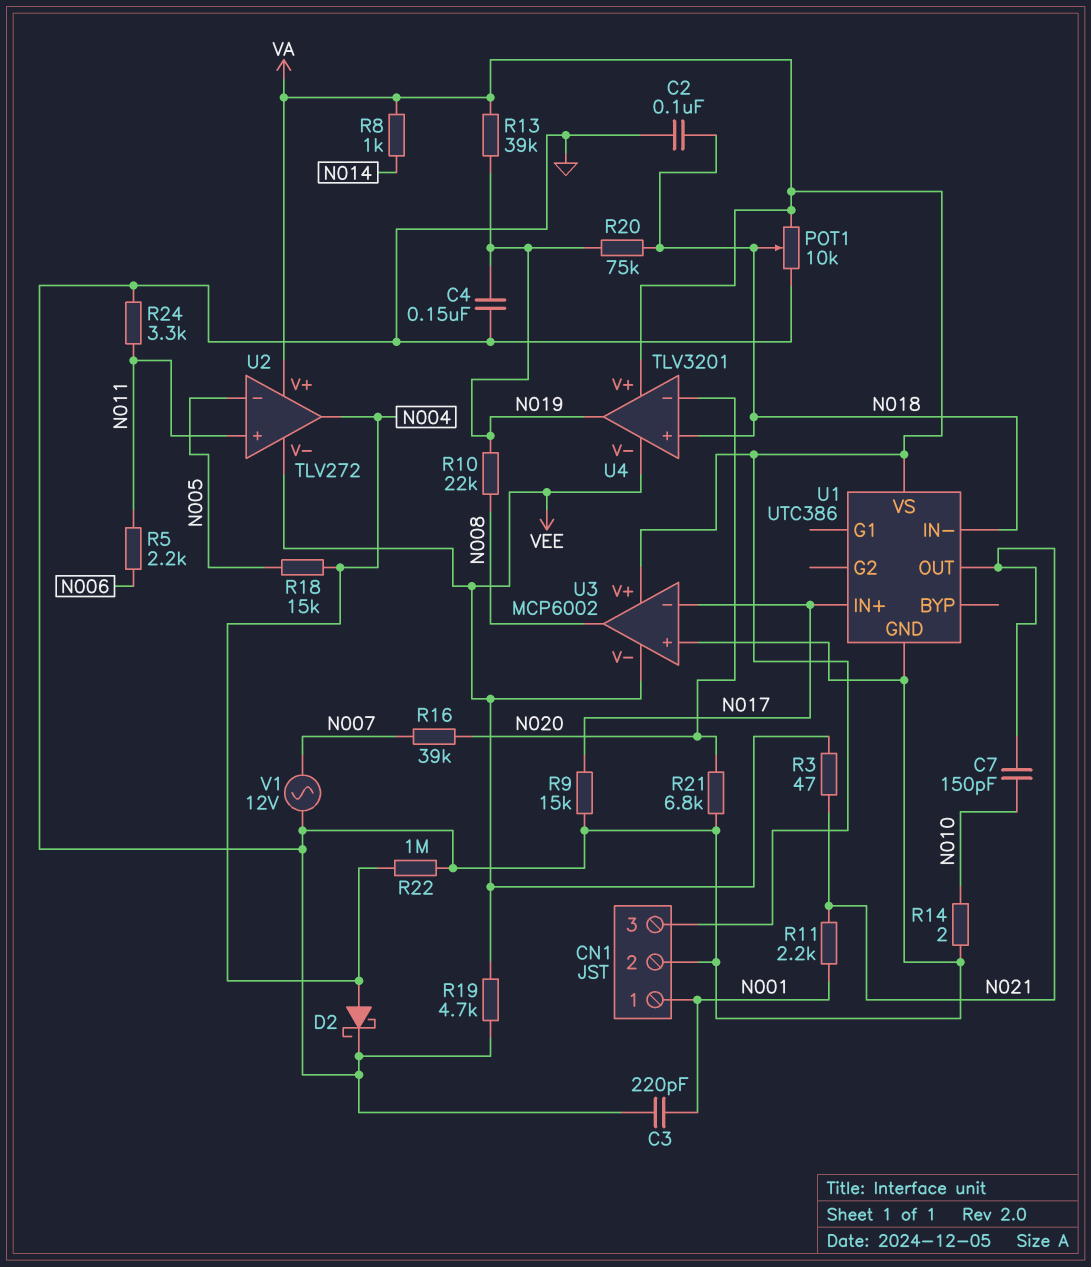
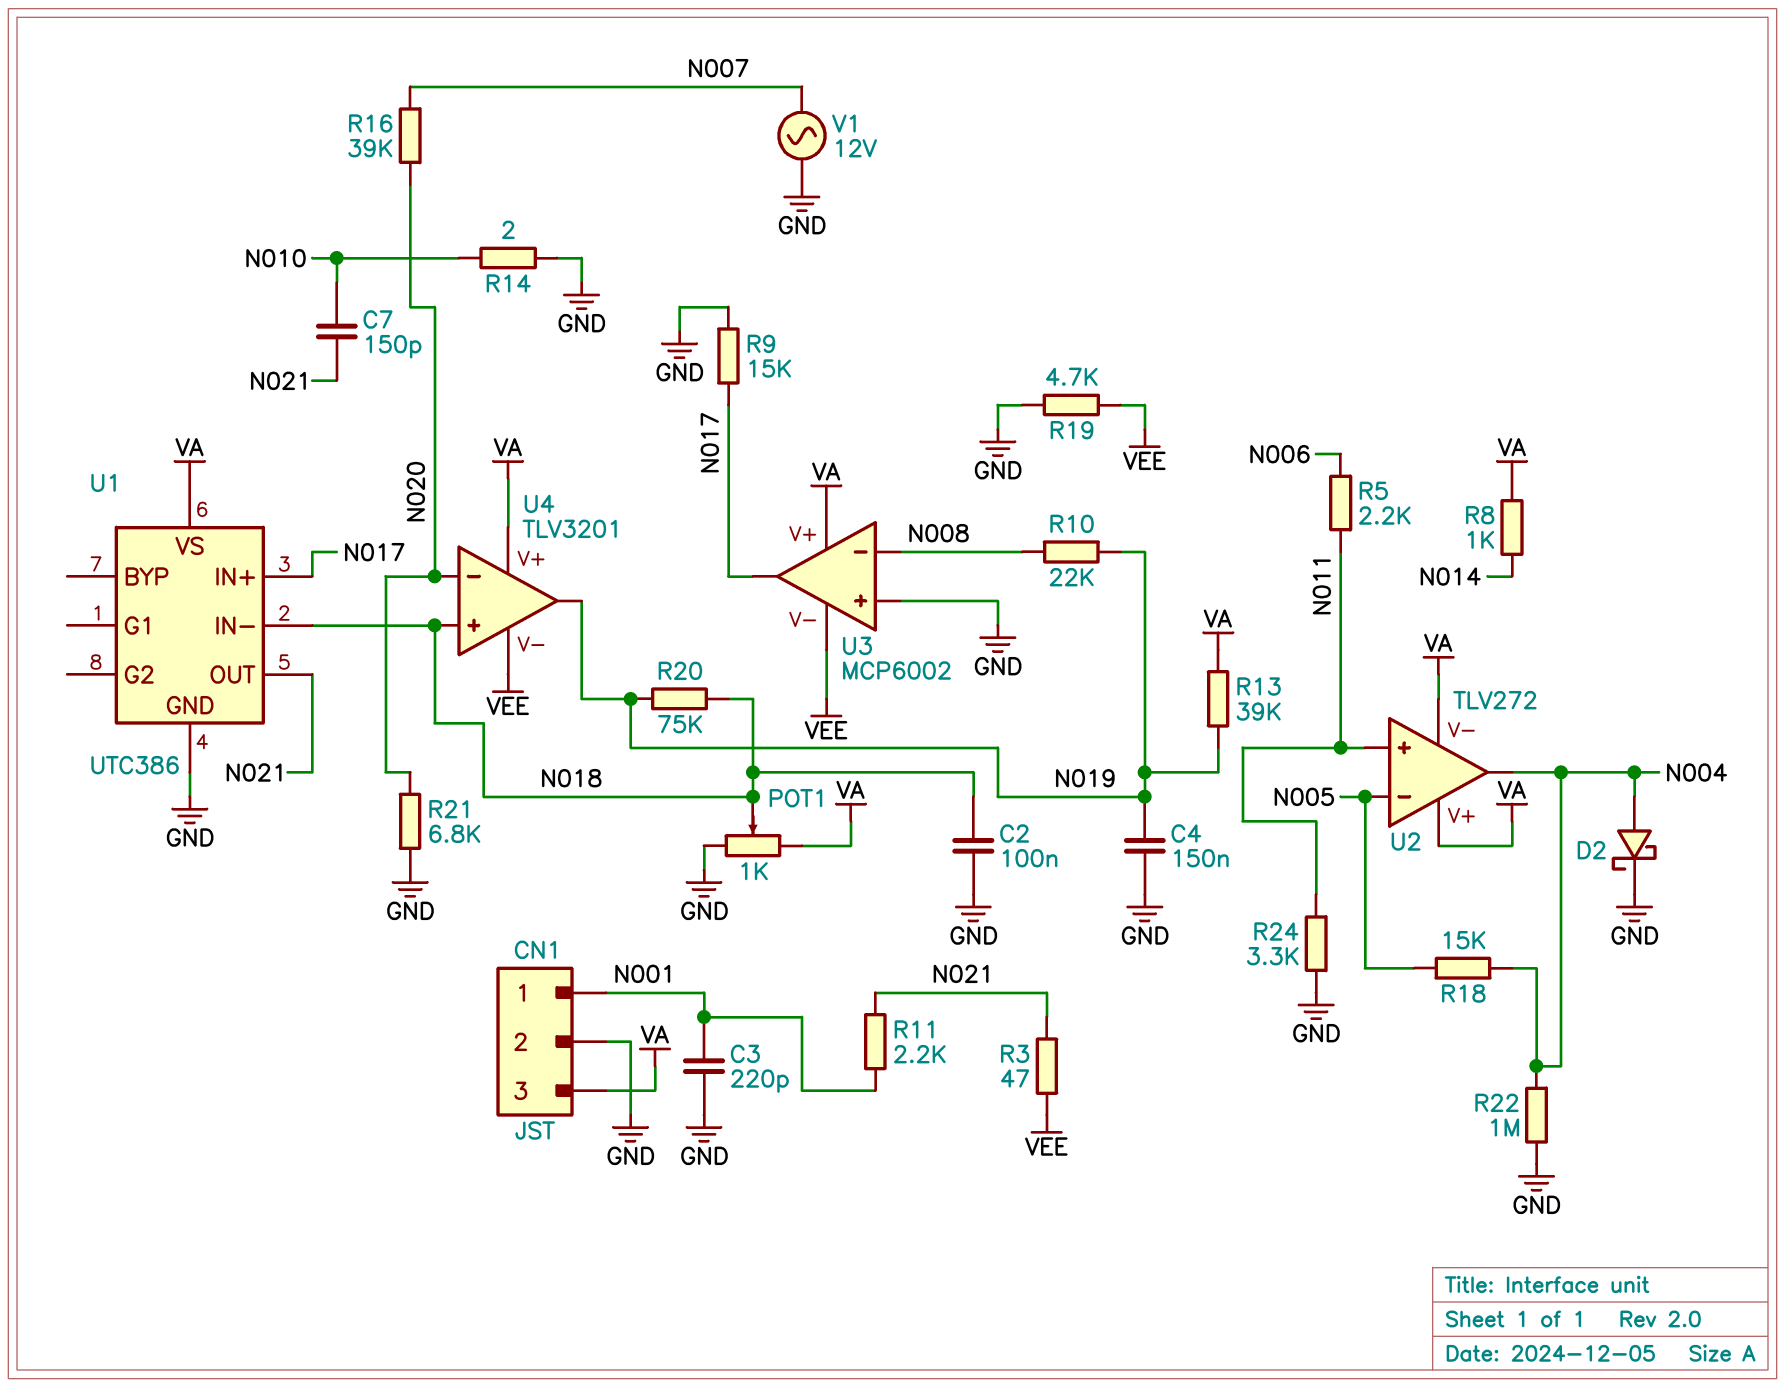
POT1: 10k (GND, VA, wiper N018) -> 1k (GND, VA, wiper N018)
U2 pin V-: VEE -> VA
U3 pin in-: N017 -> N008
U3 pin out: N008 -> N017

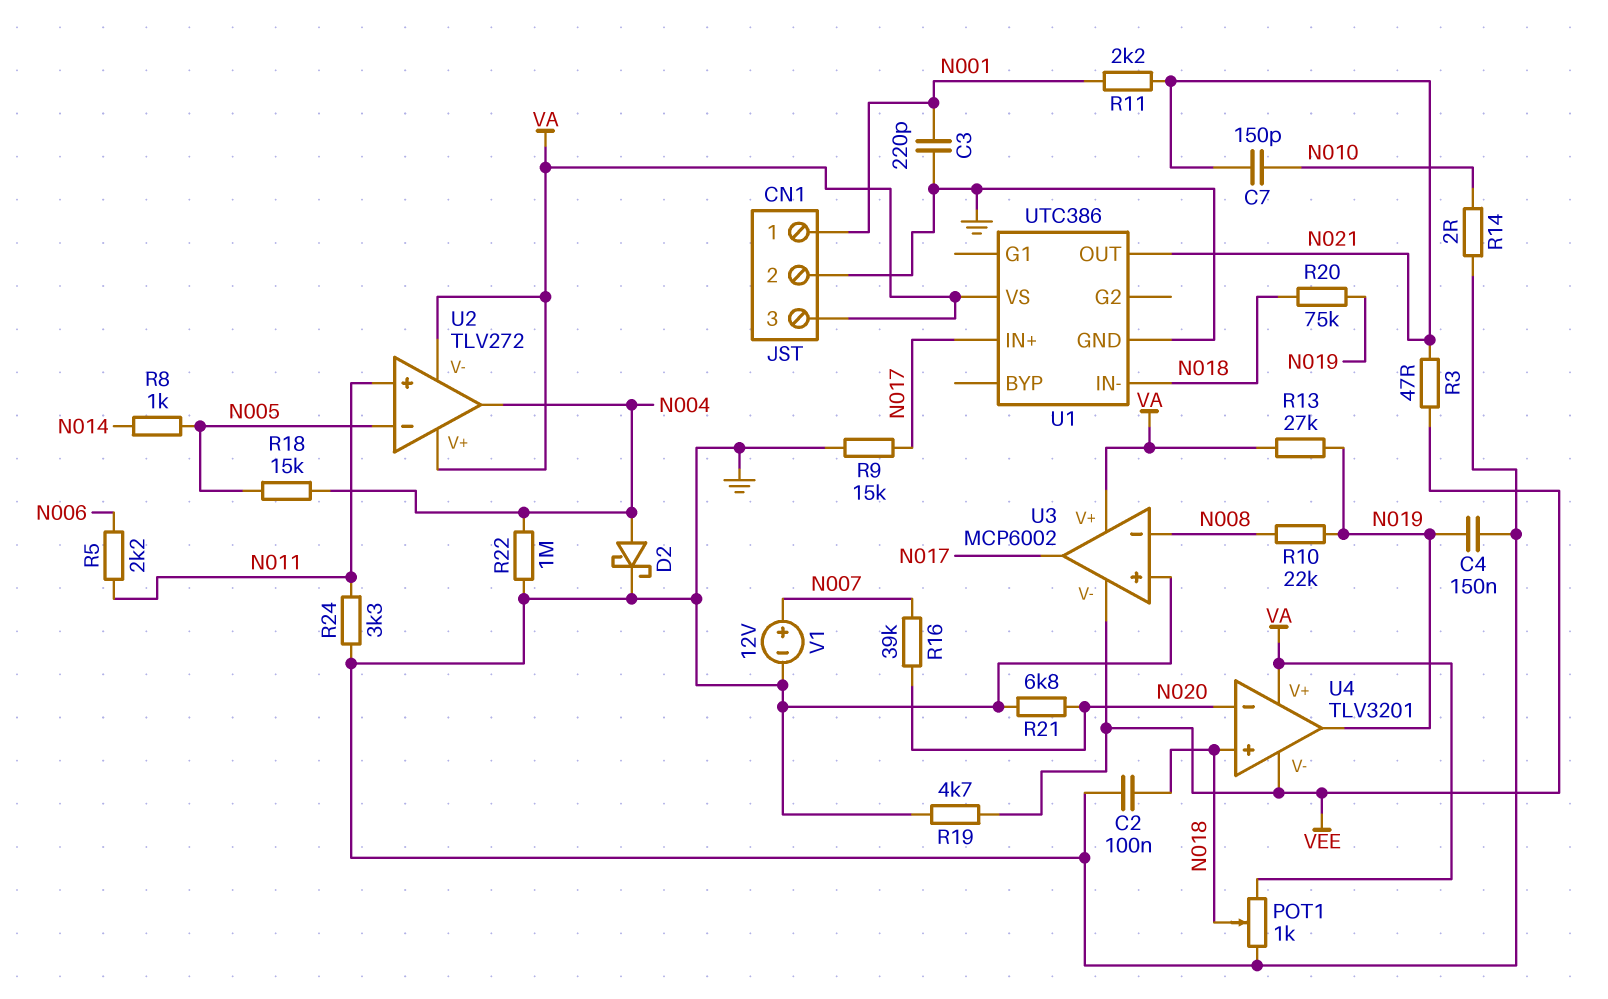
R8: 1k (N014, VA) -> 1k (N005, N014)
R13: 39k (N019, VA) -> 27k (N019, VA)
V1: AC 12V (GND, N007) -> 12V (plus N007, minus GND)

